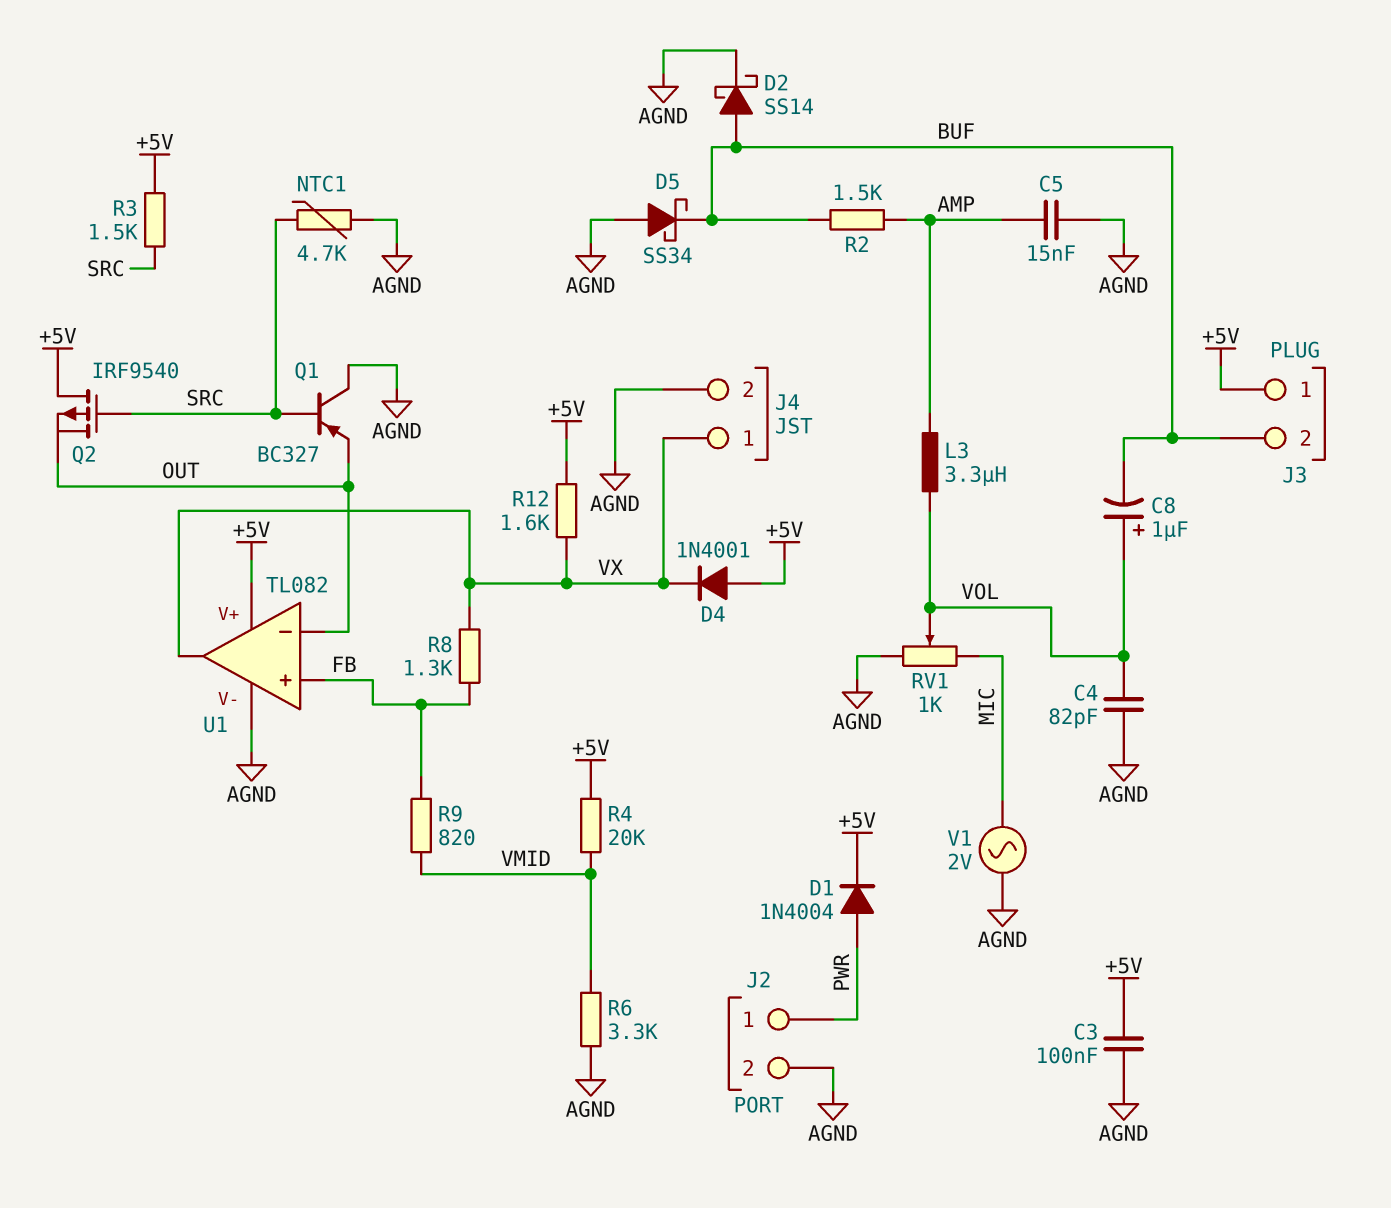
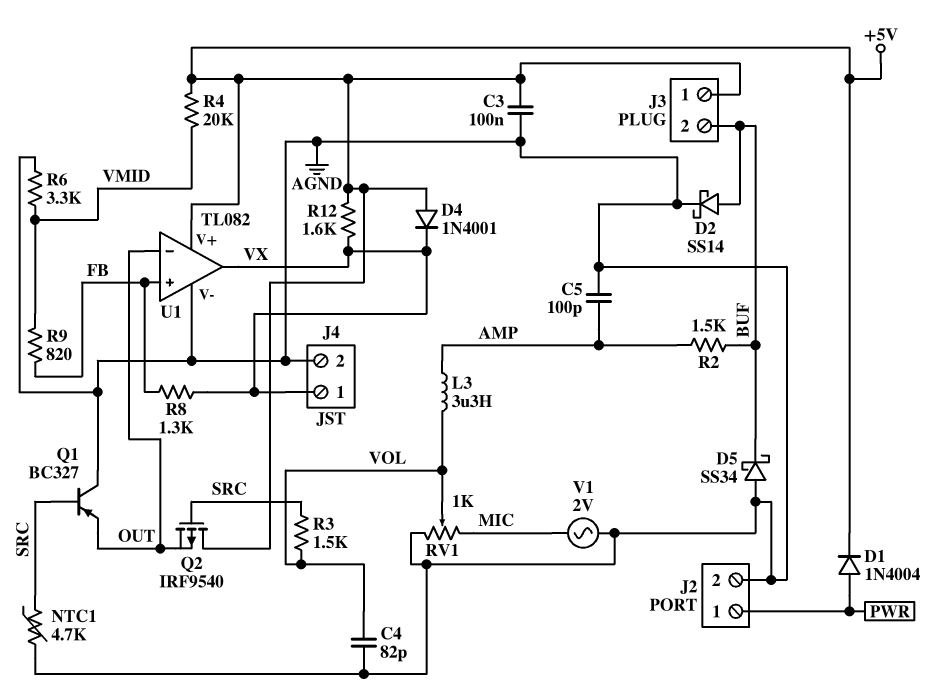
C5: 15nF (AGND, AMP) -> 100pF (AGND, AMP)
C8: 1uF (plus VOL, minus BUF) -> none
R3: 1.5k (+5V, SRC) -> 1.5k (SRC, VOL)

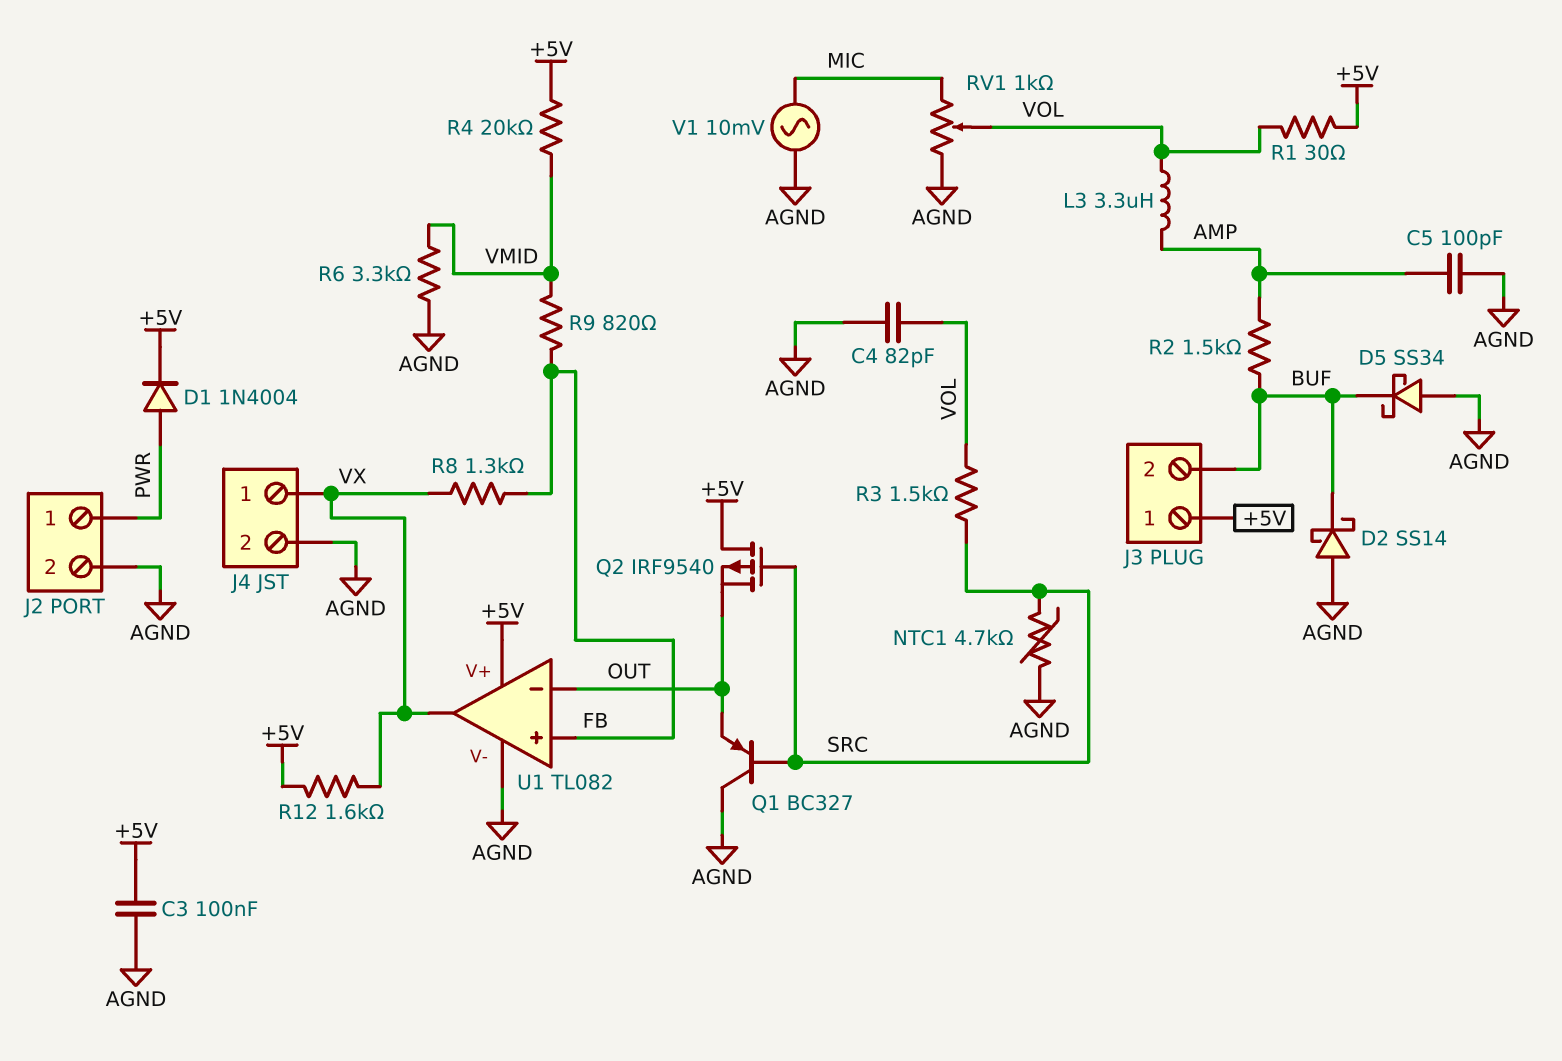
D2: schottky SS14 (A BUF, K AGND) -> schottky SS14 (A AGND, K BUF)
D4: diode 1N4001 (A +5V, K VX) -> none
R1: none -> 30 (+5V, VOL)
V1: AC 2V (AGND, MIC) -> AC 10mV (AGND, MIC)

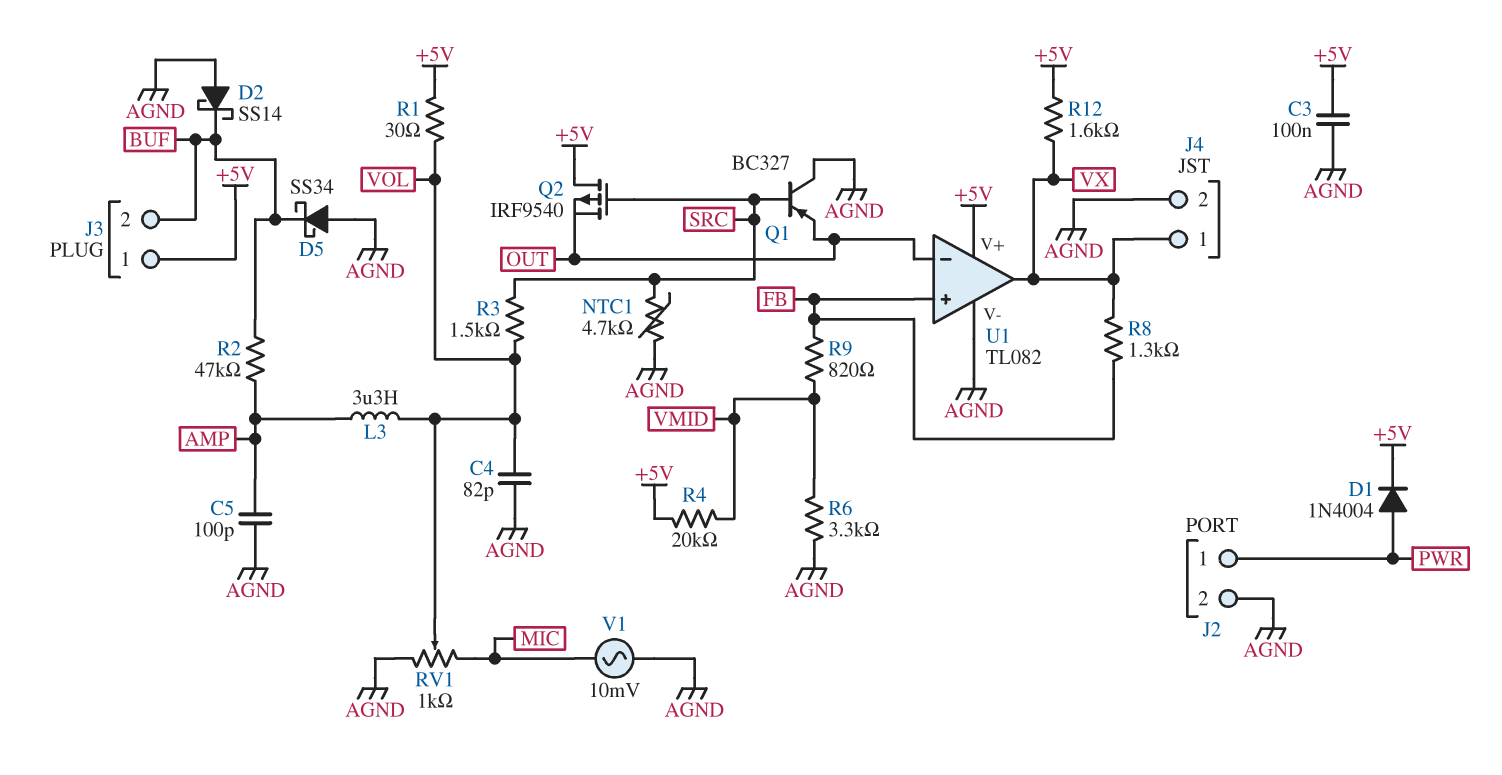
R2: 1.5k (AMP, BUF) -> 47k (AMP, BUF)

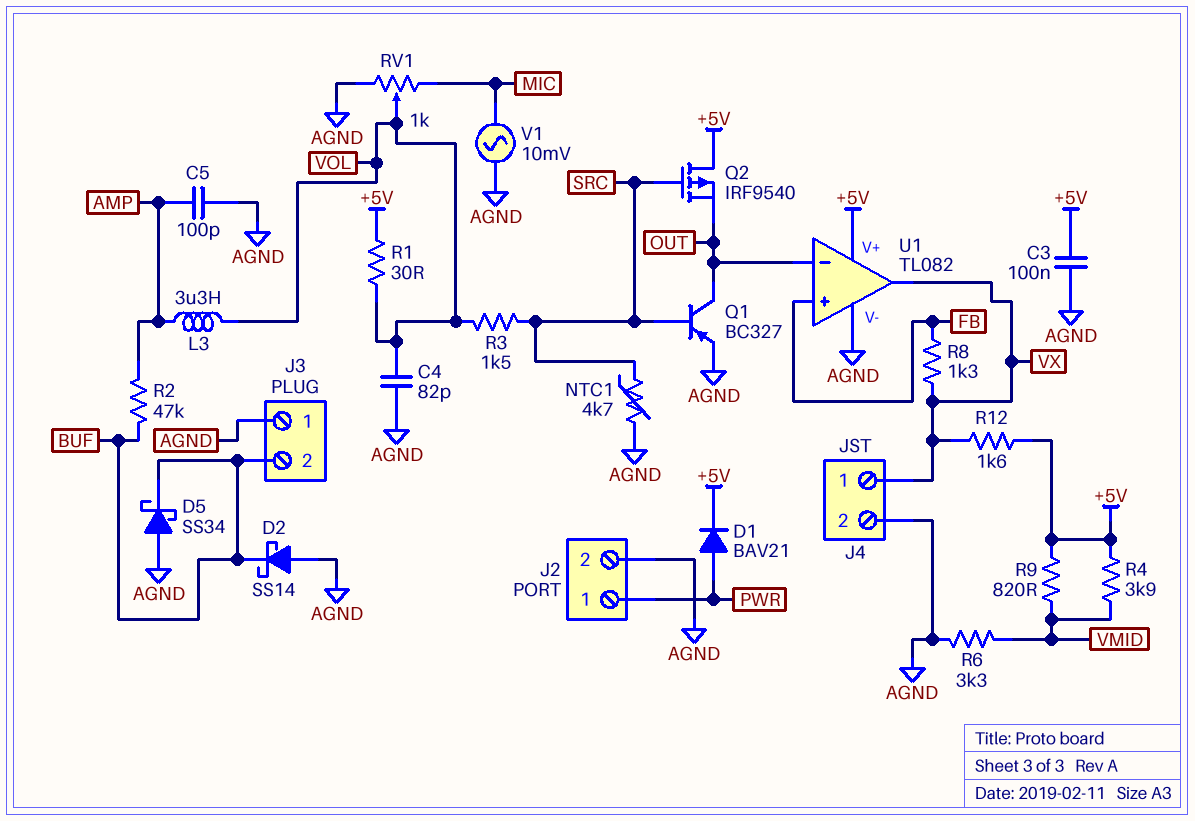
D1: diode 1N4004 (A PWR, K +5V) -> diode BAV21 (A PWR, K +5V)
J3 pin 1: +5V -> AGND
Q1: PNP BC327 (B SRC, C AGND, E OUT) -> PNP BC327 (B SRC, C OUT, E AGND)
R4: 20k (+5V, VMID) -> 3.9k (+5V, VMID)
R9: 820 (FB, VMID) -> 820 (+5V, VMID)

